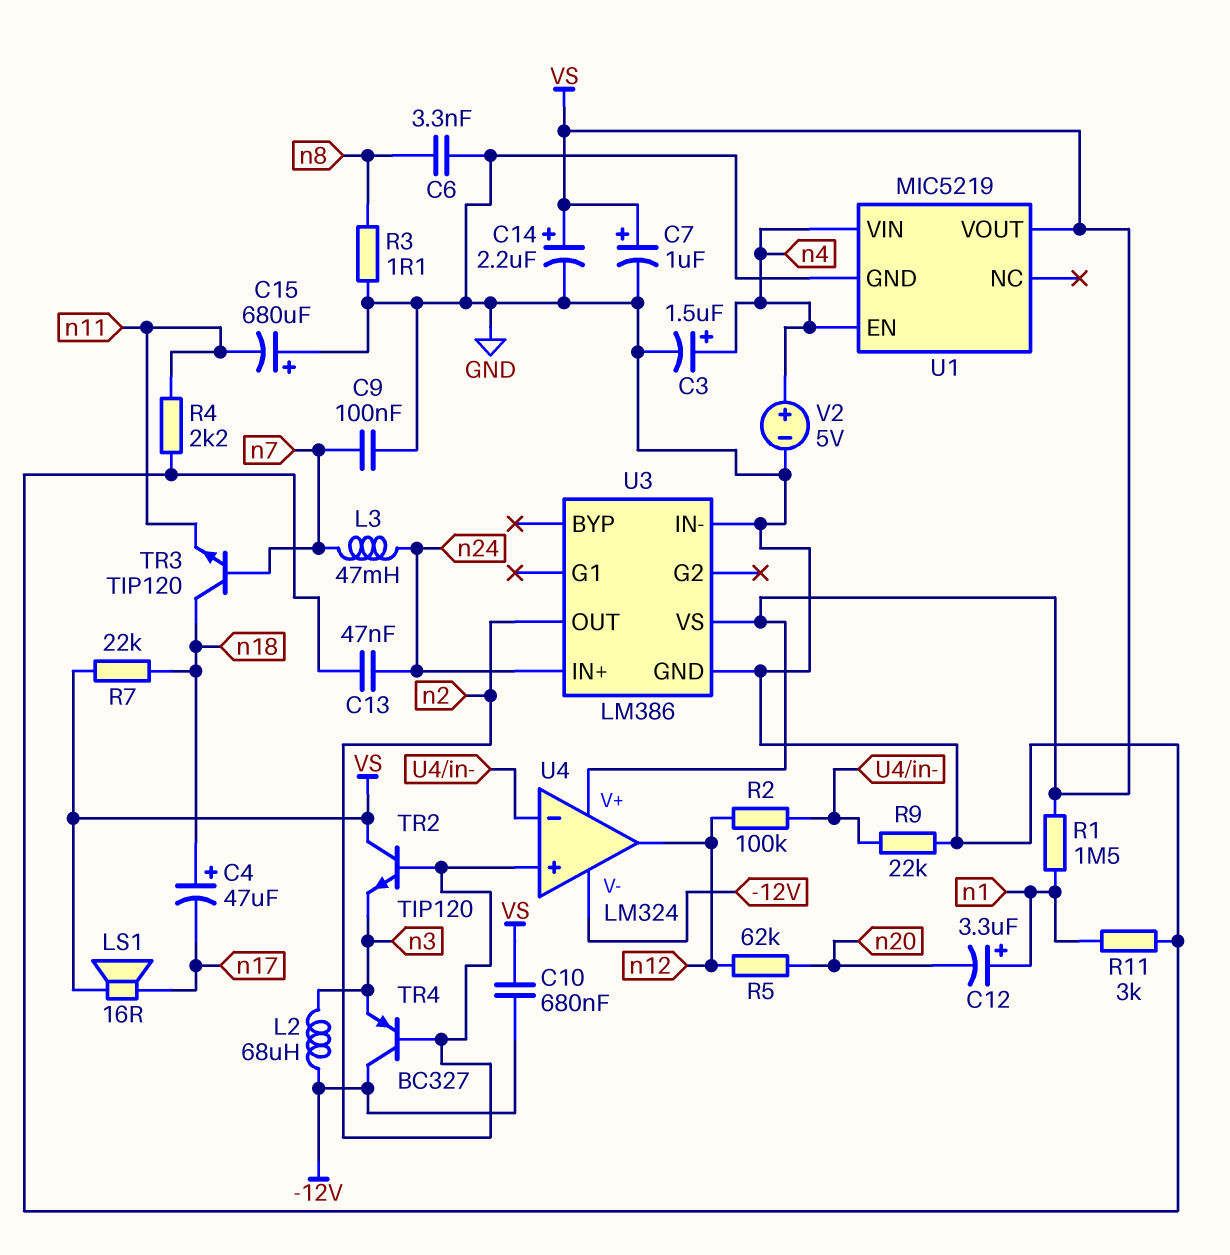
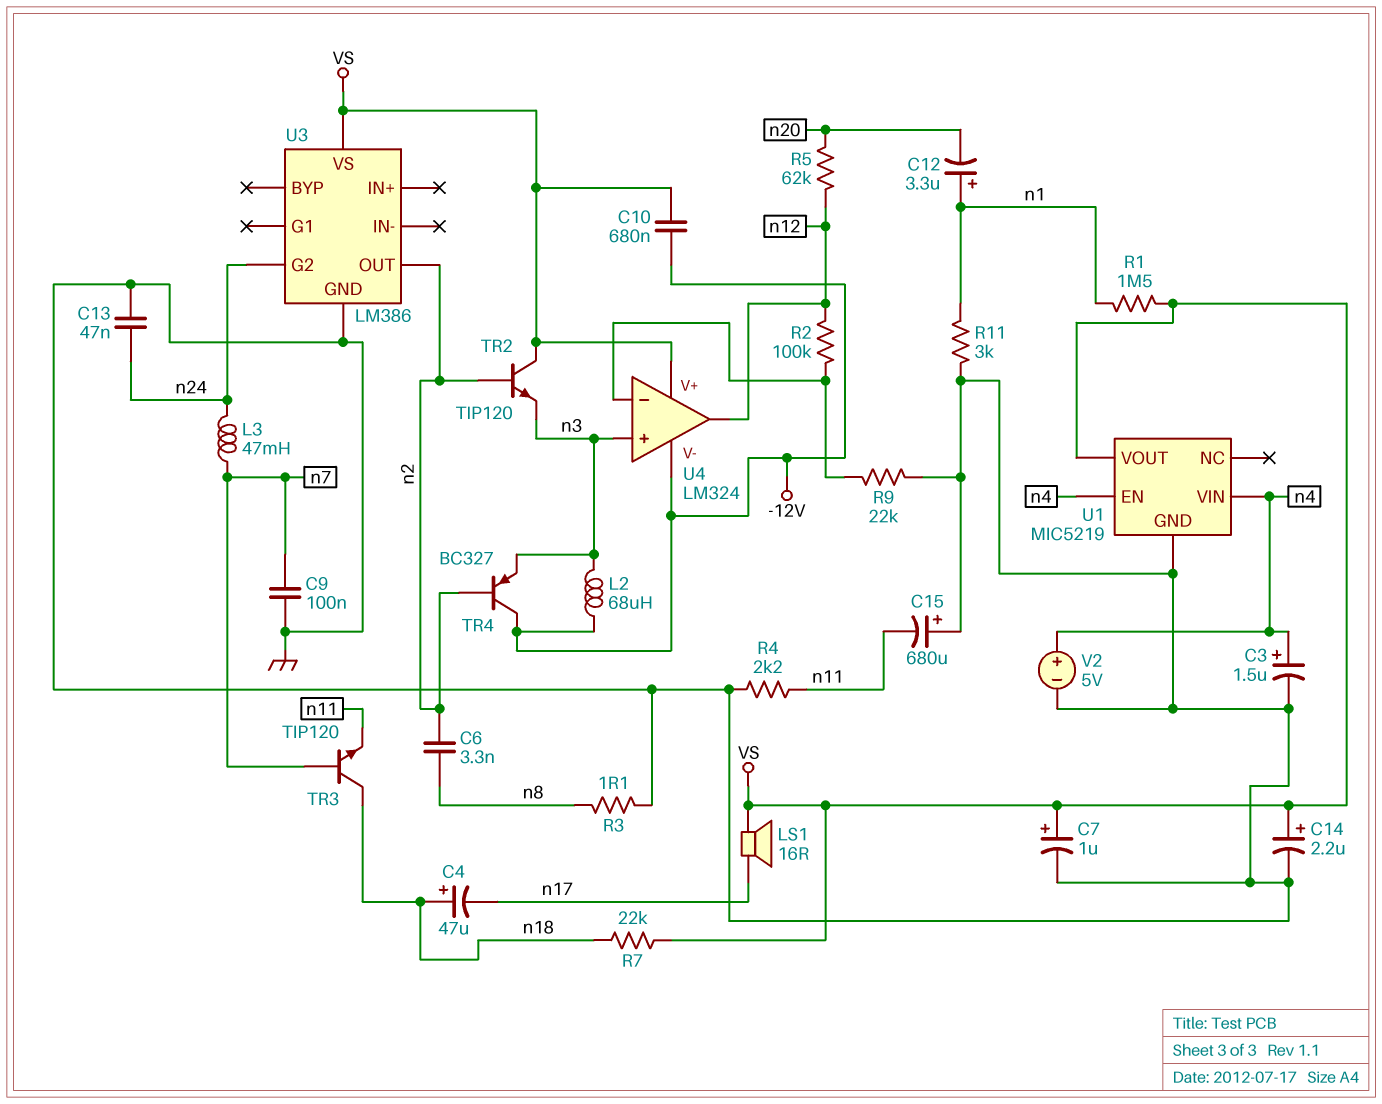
C6: 3.3nF (GND, n8) -> 3.3nF (n2, n8)
U3 pin G2: none -> n24
U3 pin IN+: n24 -> none
U3 pin IN-: GND -> none
U4 pin in+: n2 -> n3

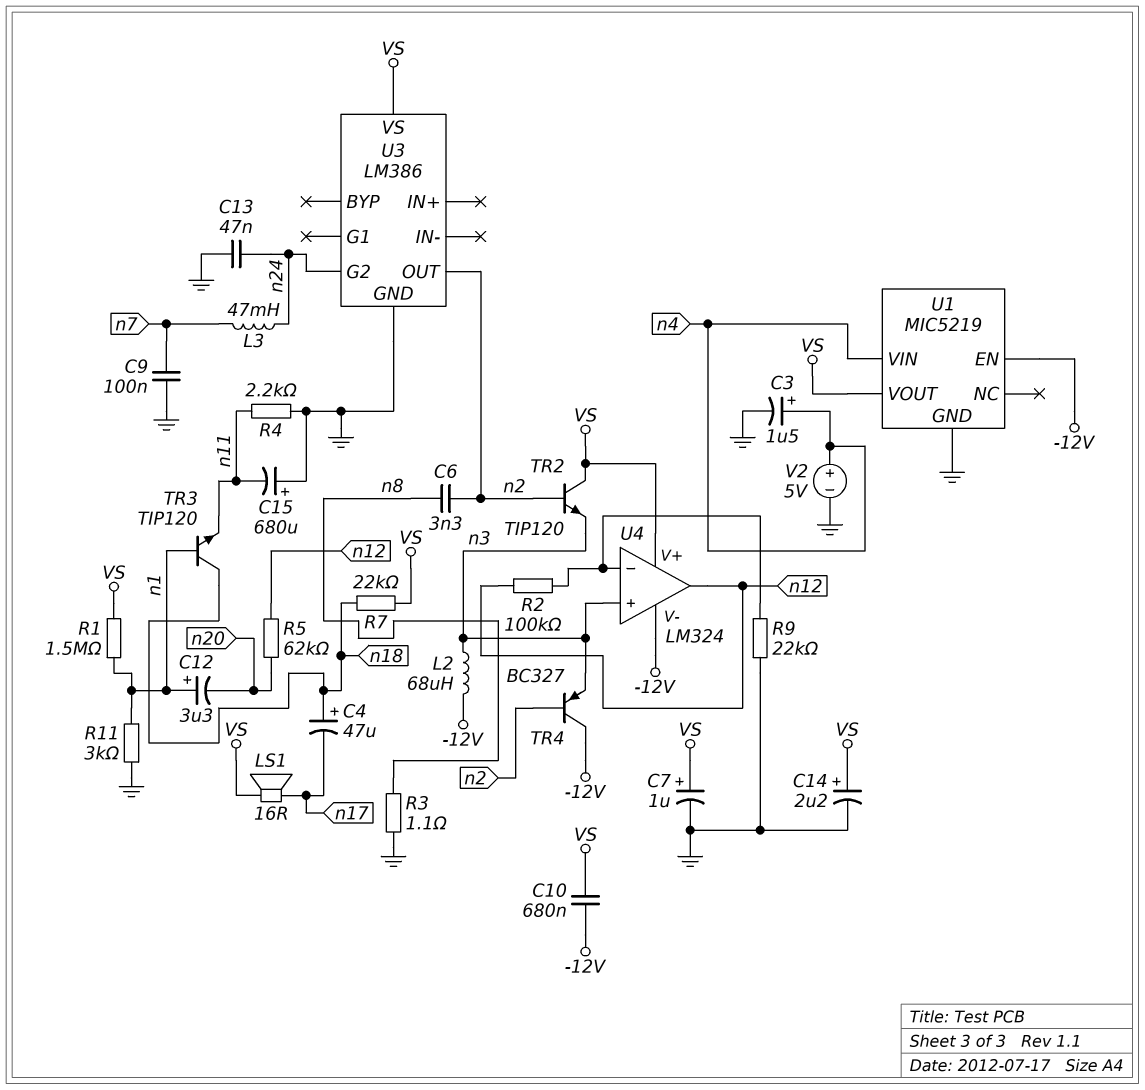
TR3: NPN TIP120 (B n7, C n18, E n11) -> NPN TIP120 (B n1, C n18, E n11)
U1 pin EN: n4 -> -12V

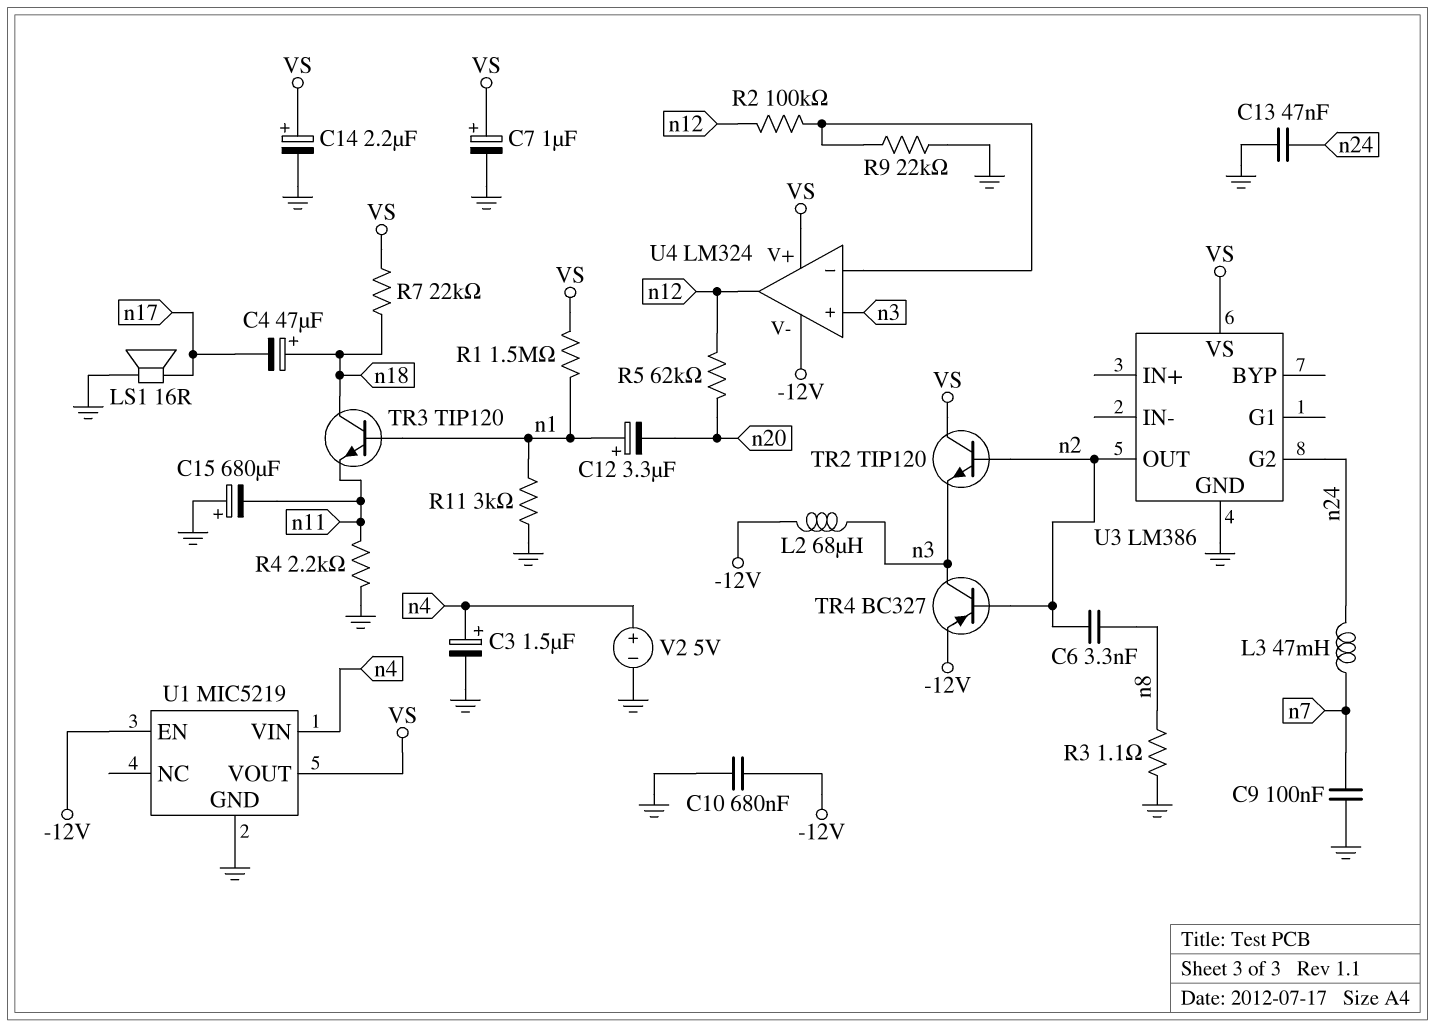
C10: 680nF (-12V, VS) -> 680nF (-12V, GND)
LS1: speaker 16R (VS, n17) -> speaker 16R (GND, n17)
TR4: PNP BC327 (B n2, C -12V, E n3) -> PNP BC327 (B n2, C n3, E -12V)

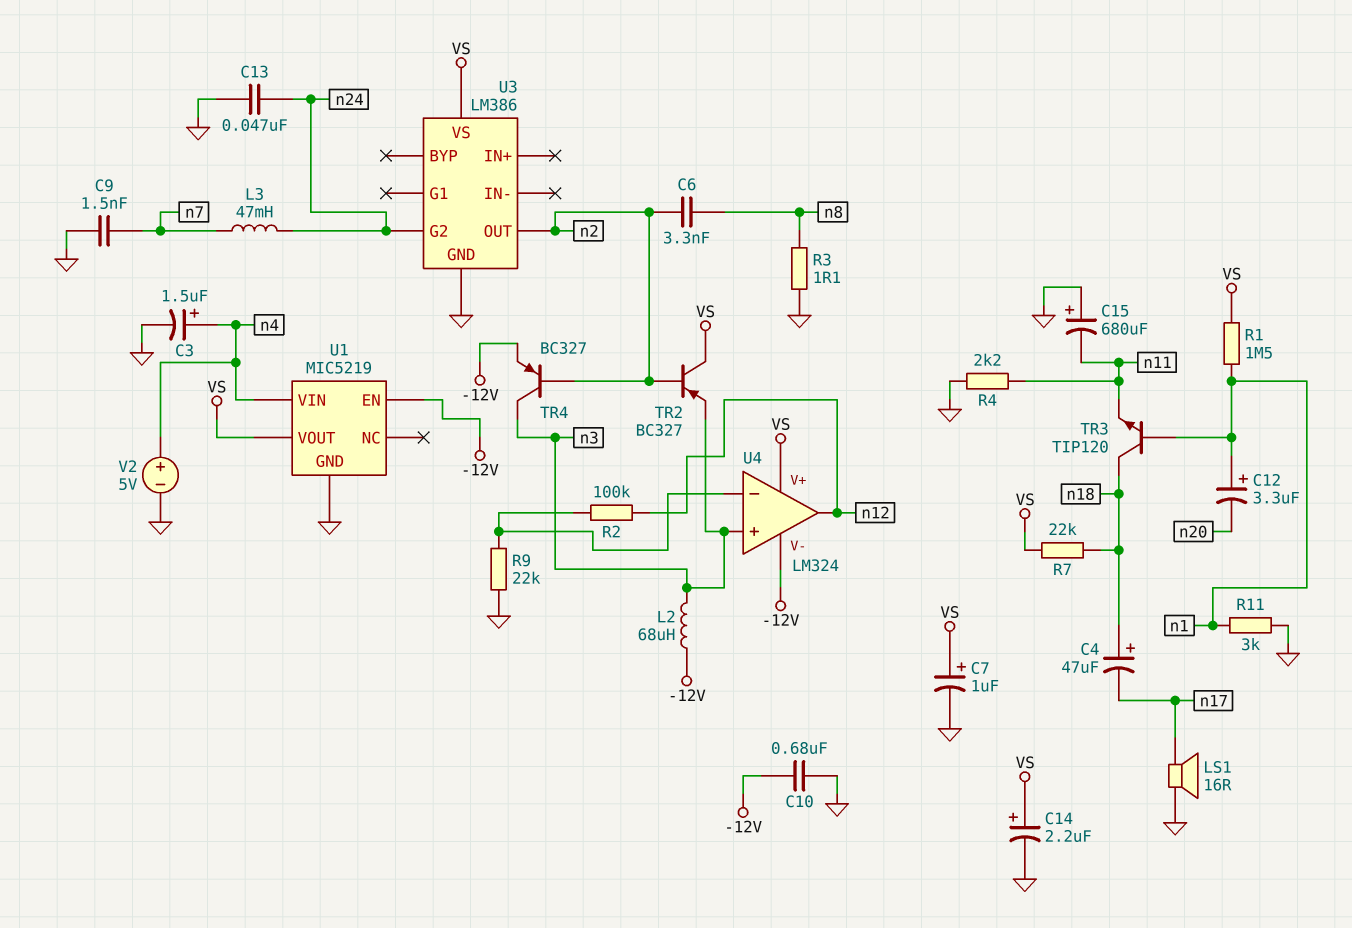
C9: 100nF (GND, n7) -> 1.5nF (GND, n7)
R5: 62k (n12, n20) -> none
TR2: NPN TIP120 (B n2, C VS, E n3) -> PNP BC327 (B n2, C VS, E n3)

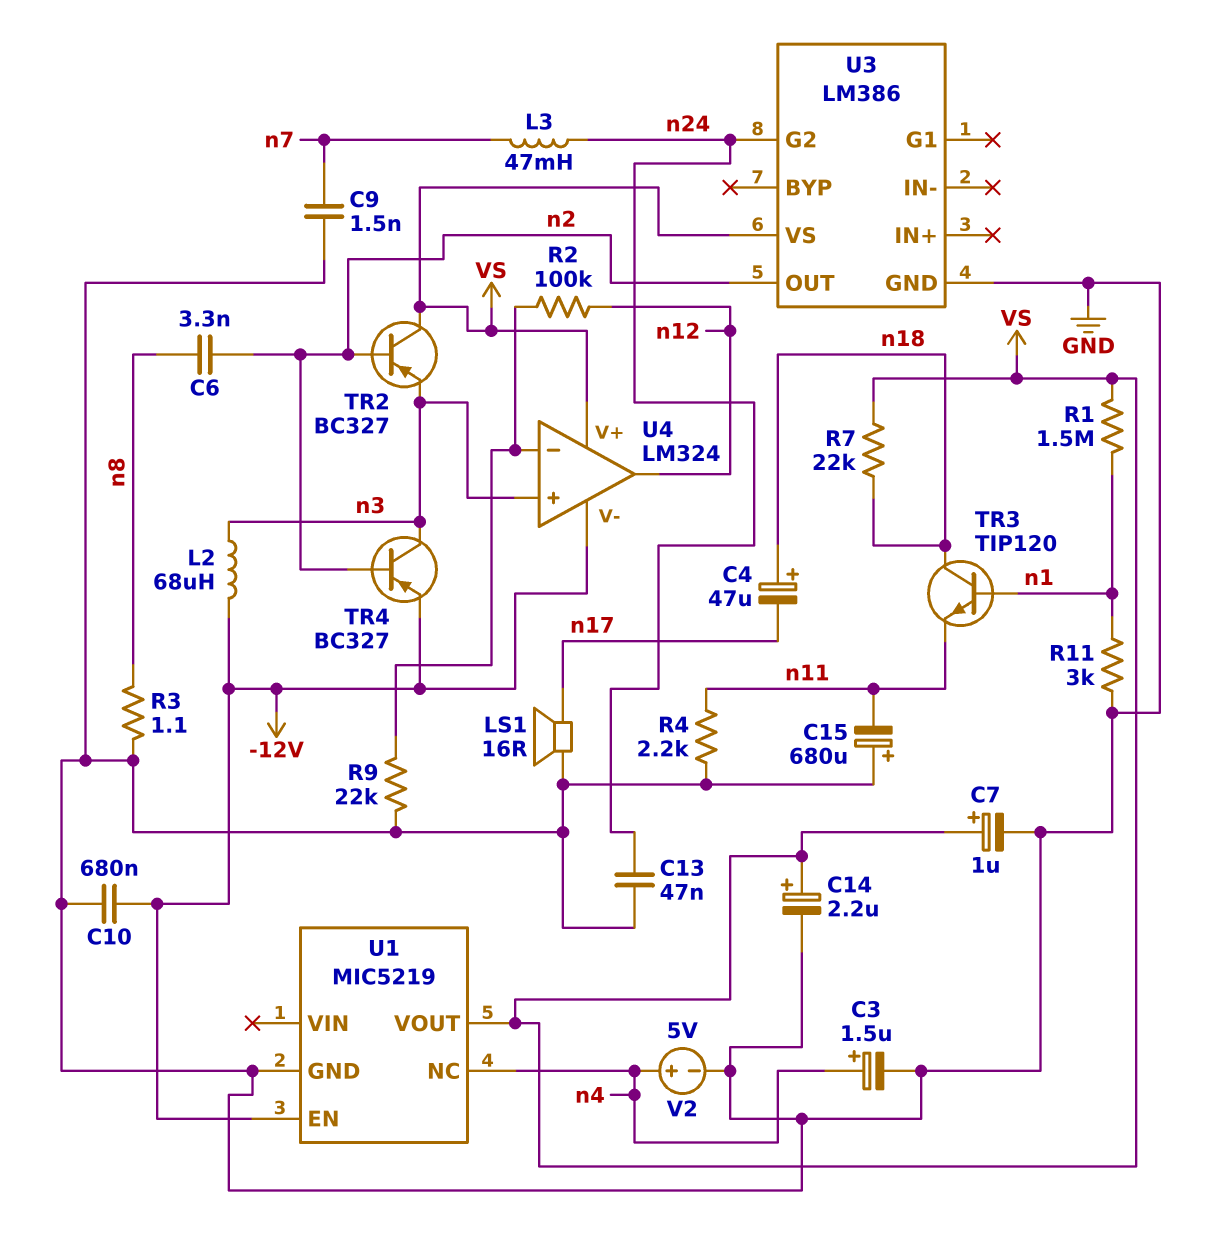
C12: 3.3uF (plus n1, minus n20) -> none
U1 pin NC: none -> n4
U1 pin VIN: n4 -> none

